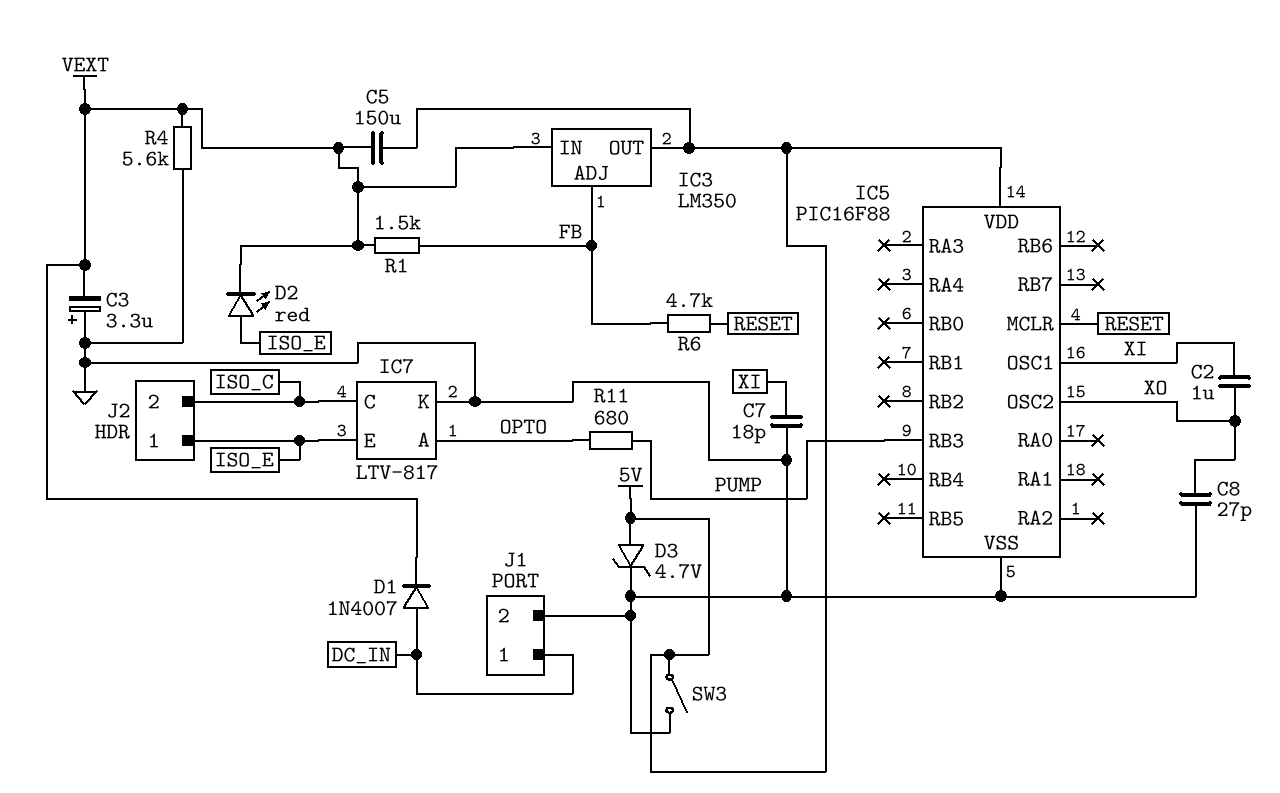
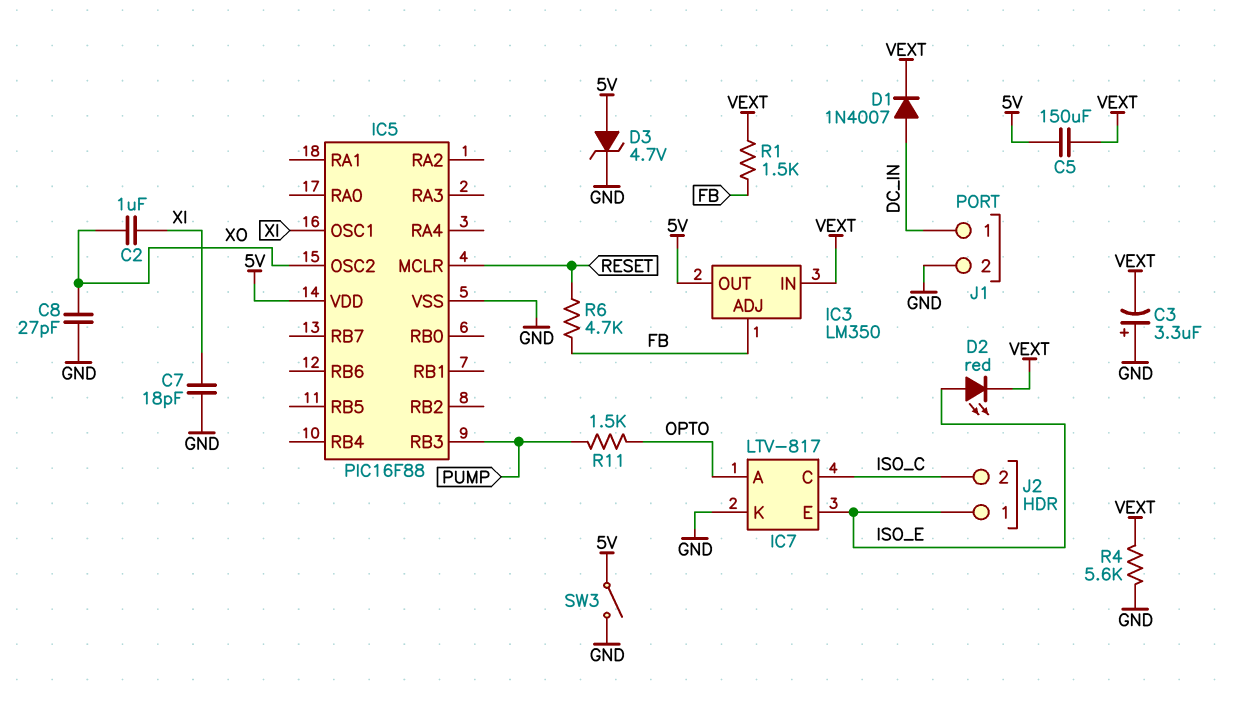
R11: 680 (OPTO, PUMP) -> 1.5k (OPTO, PUMP)

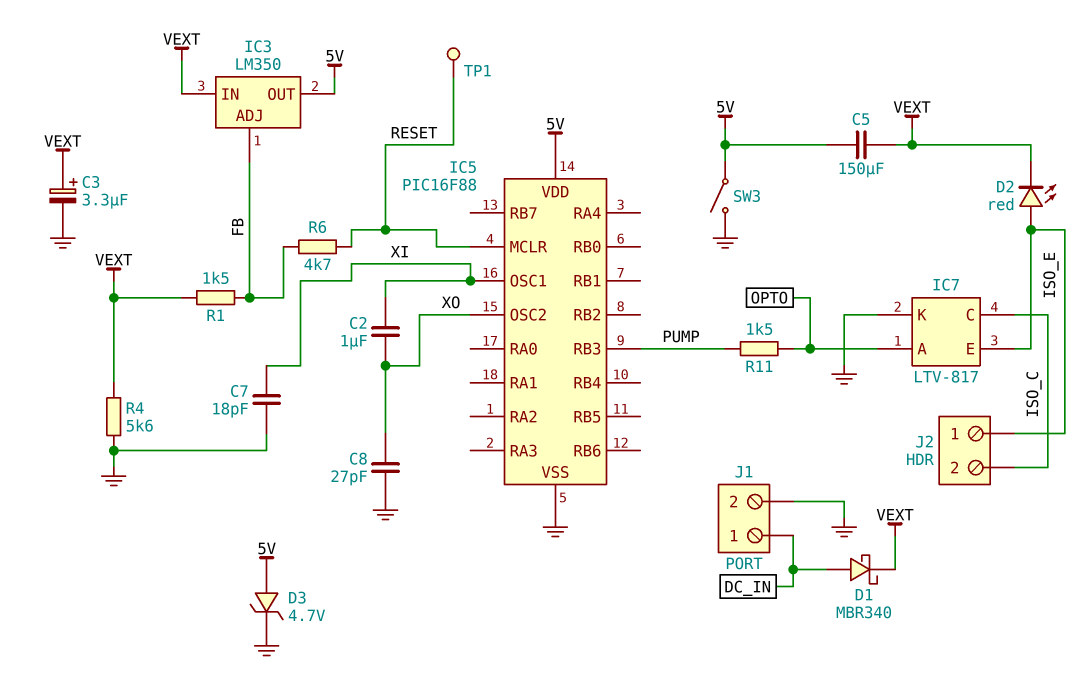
C3: 3.3uF (plus GND, minus VEXT) -> 3.3uF (plus VEXT, minus GND)
D1: diode 1N4007 (A DC_IN, K VEXT) -> schottky MBR340 (A DC_IN, K VEXT)
TP1: none -> test point (RESET)

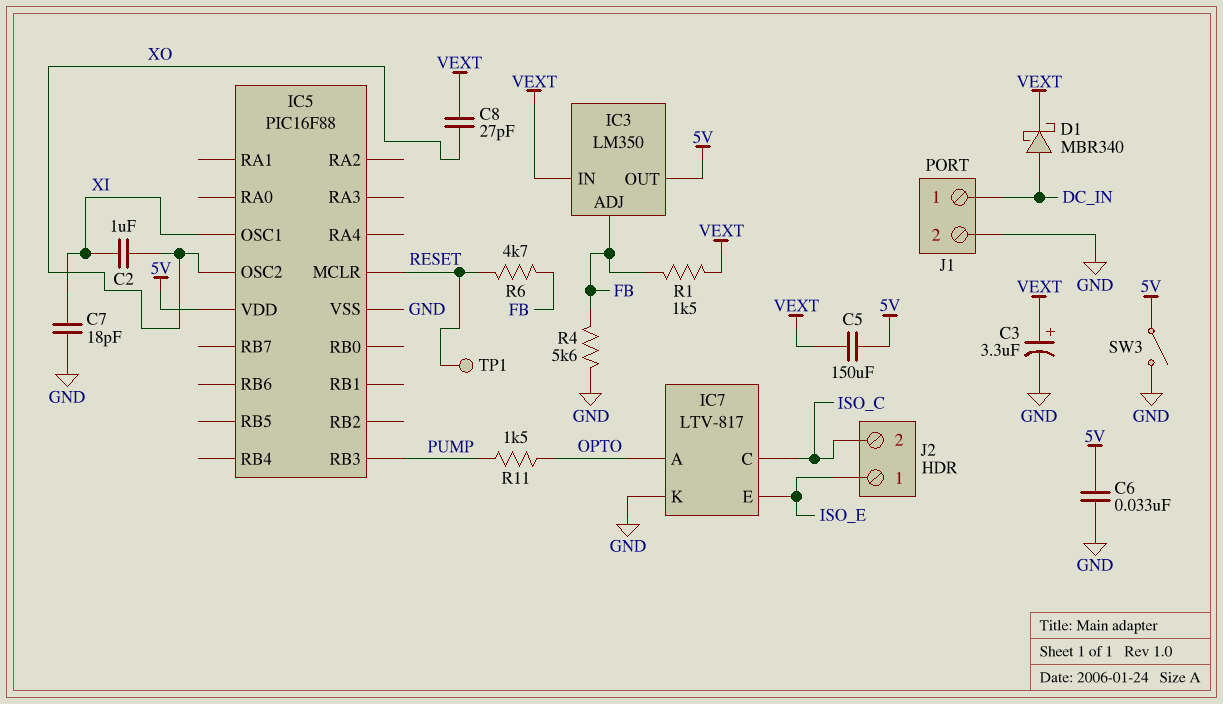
C6: none -> 33nF (5V, GND)
C8: 27pF (GND, XO) -> 27pF (VEXT, XO)
D2: LED red (A ISO_E, K VEXT) -> none
D3: zener 4.7V (A 5V, K GND) -> none
R4: 5.6k (GND, VEXT) -> 5.6k (FB, GND)

